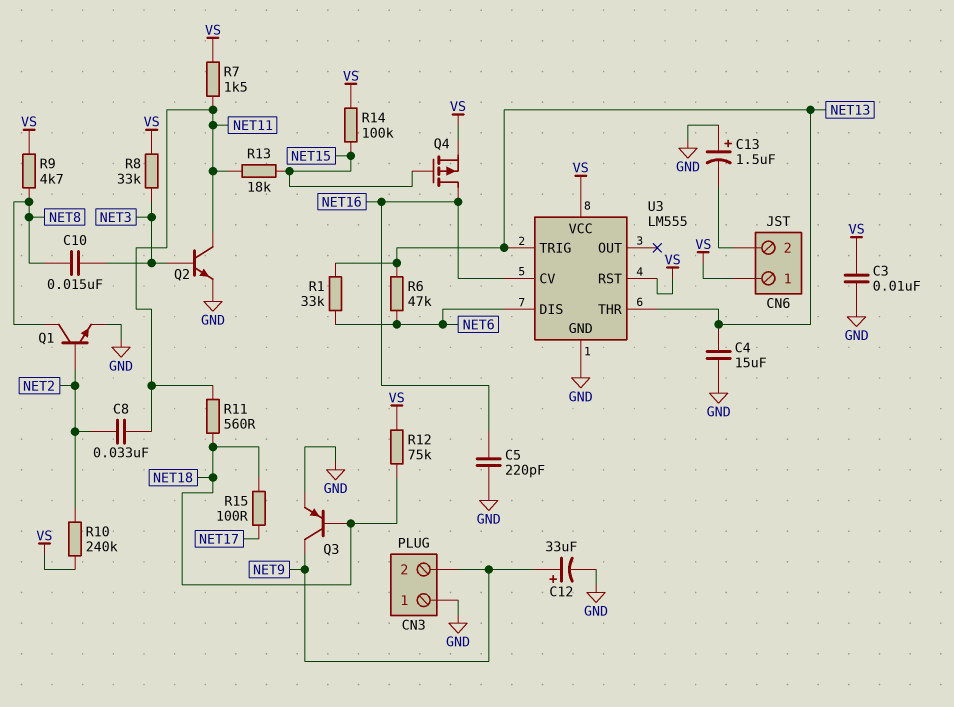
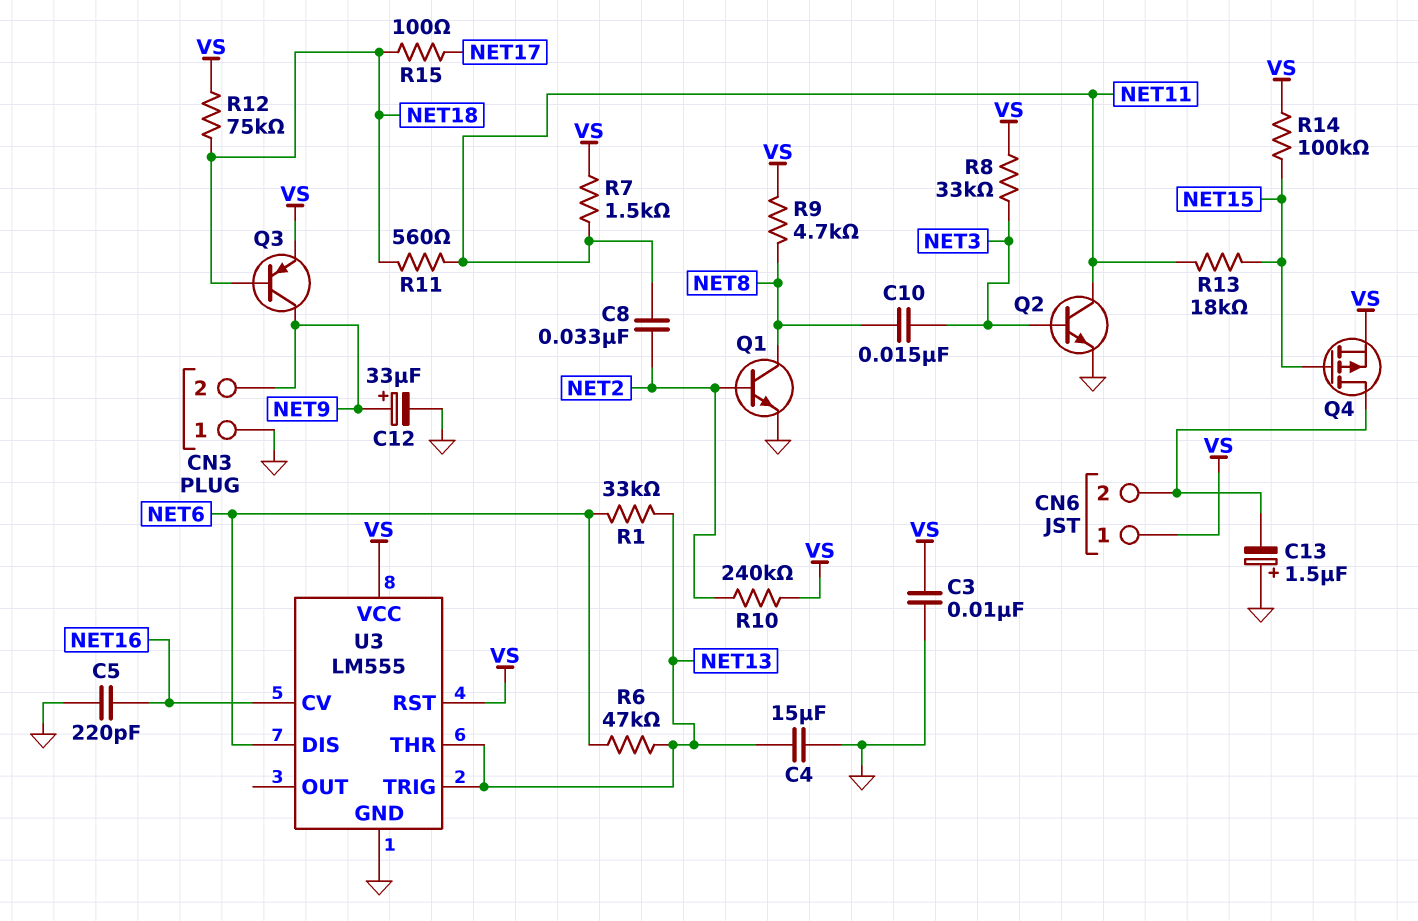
Q3: PNP (B NET18, C NET9, E GND) -> PNP (B NET18, C NET9, E VS)
Q4: PMOS (G NET15, D NET16, S VS) -> PMOS (G NET15, D CN6/2, S VS)

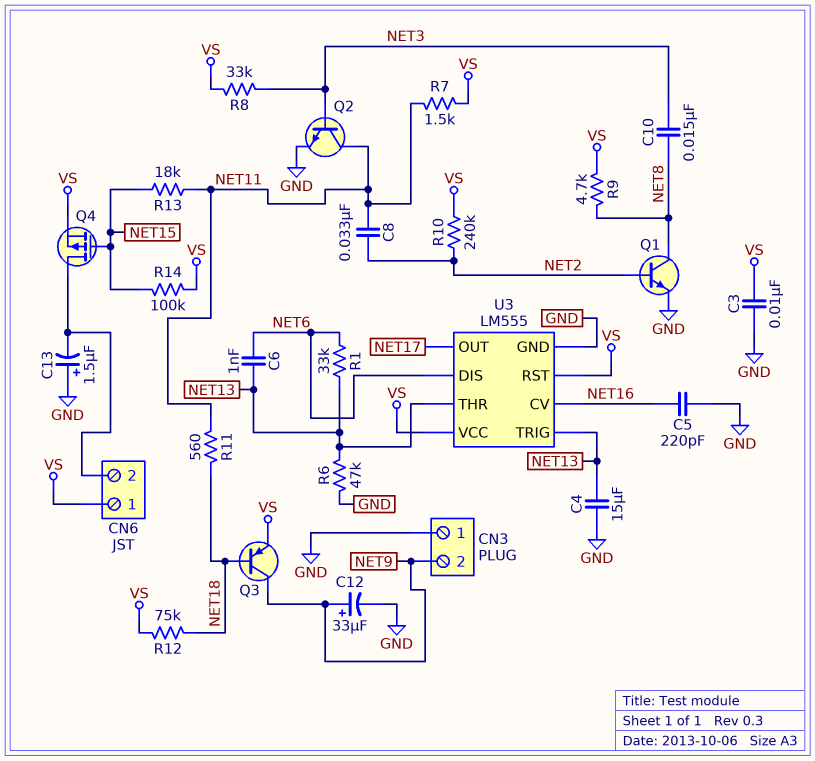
C6: none -> 1nF (NET6, NET13)
R6: 47k (NET6, NET13) -> 47k (GND, NET13)
R15: 100 (NET17, NET18) -> none
U3 pin OUT: none -> NET17

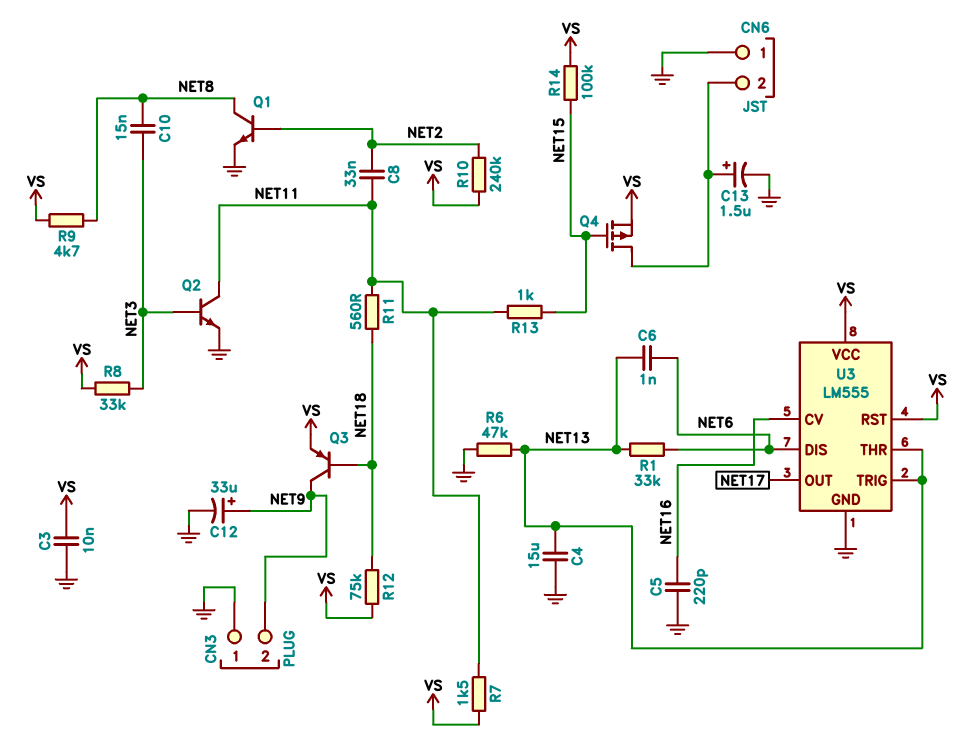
C13: 1.5uF (plus GND, minus CN6/2) -> 1.5uF (plus CN6/2, minus GND)
CN6 pin 1: VS -> GND
R13: 18k (NET11, NET15) -> 1k (NET11, NET15)

